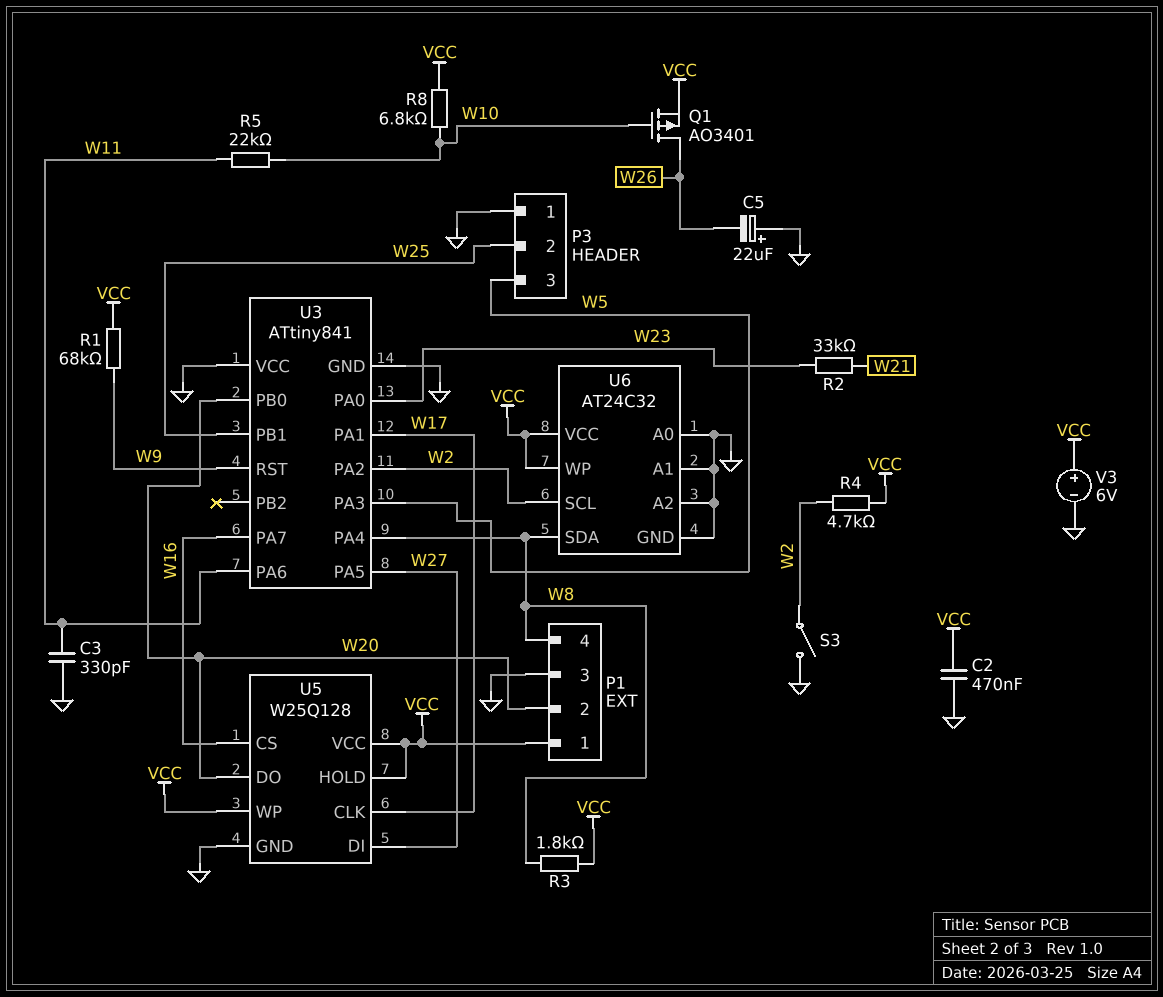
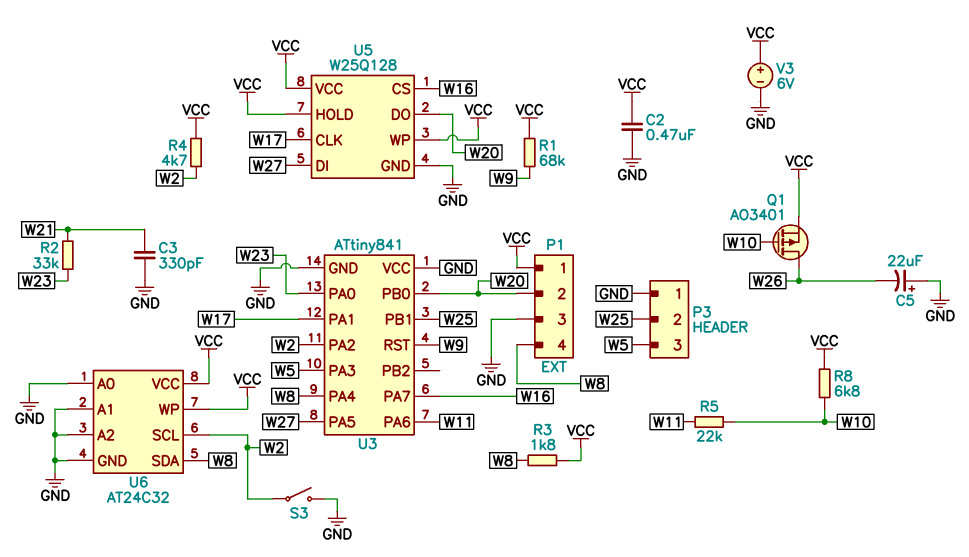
C3: 330pF (GND, W11) -> 330pF (GND, W21)

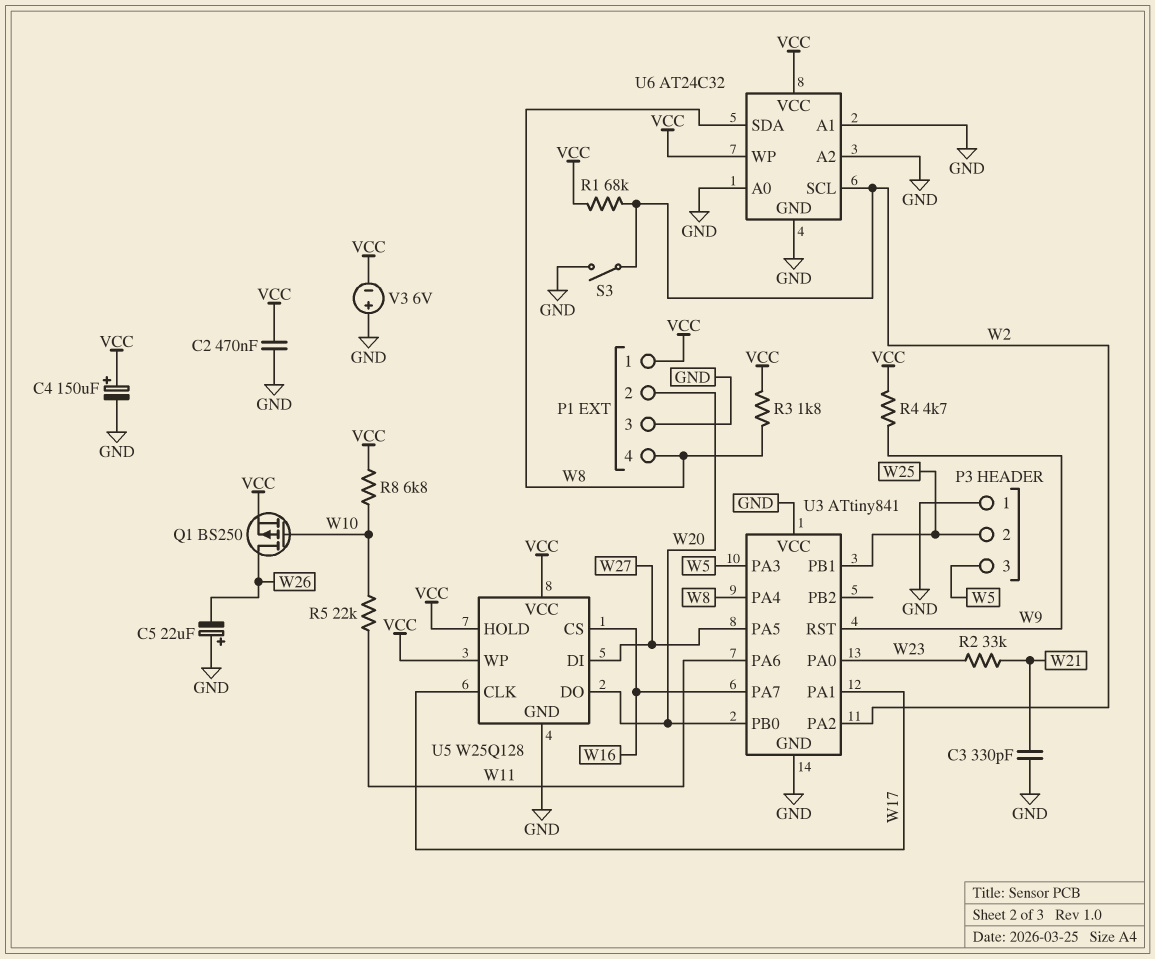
C4: none -> 150uF (plus VCC, minus GND)
Q1: PMOS AO3401 (G W10, D W26, S VCC) -> PMOS BS250 (G W10, D W26, S VCC)
R1: 68k (VCC, W9) -> 68k (VCC, W2)
R4: 4.7k (VCC, W2) -> 4.7k (VCC, W9)
V3: 6V (plus VCC, minus GND) -> 6V (plus GND, minus VCC)

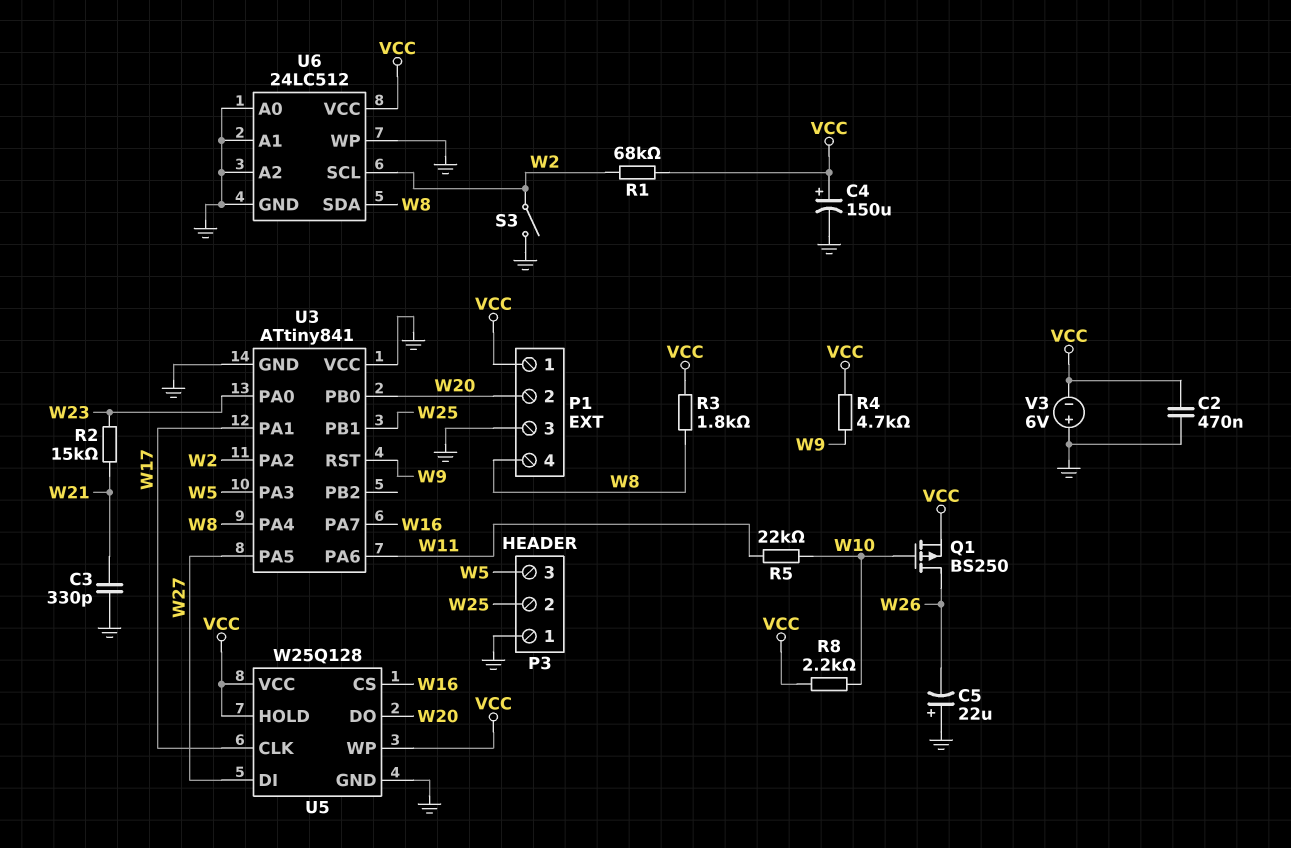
R2: 33k (W21, W23) -> 15k (W21, W23)
R8: 6.8k (VCC, W10) -> 2.2k (VCC, W10)
U6: AT24C32 -> 24LC512
U6 pin WP: VCC -> GND

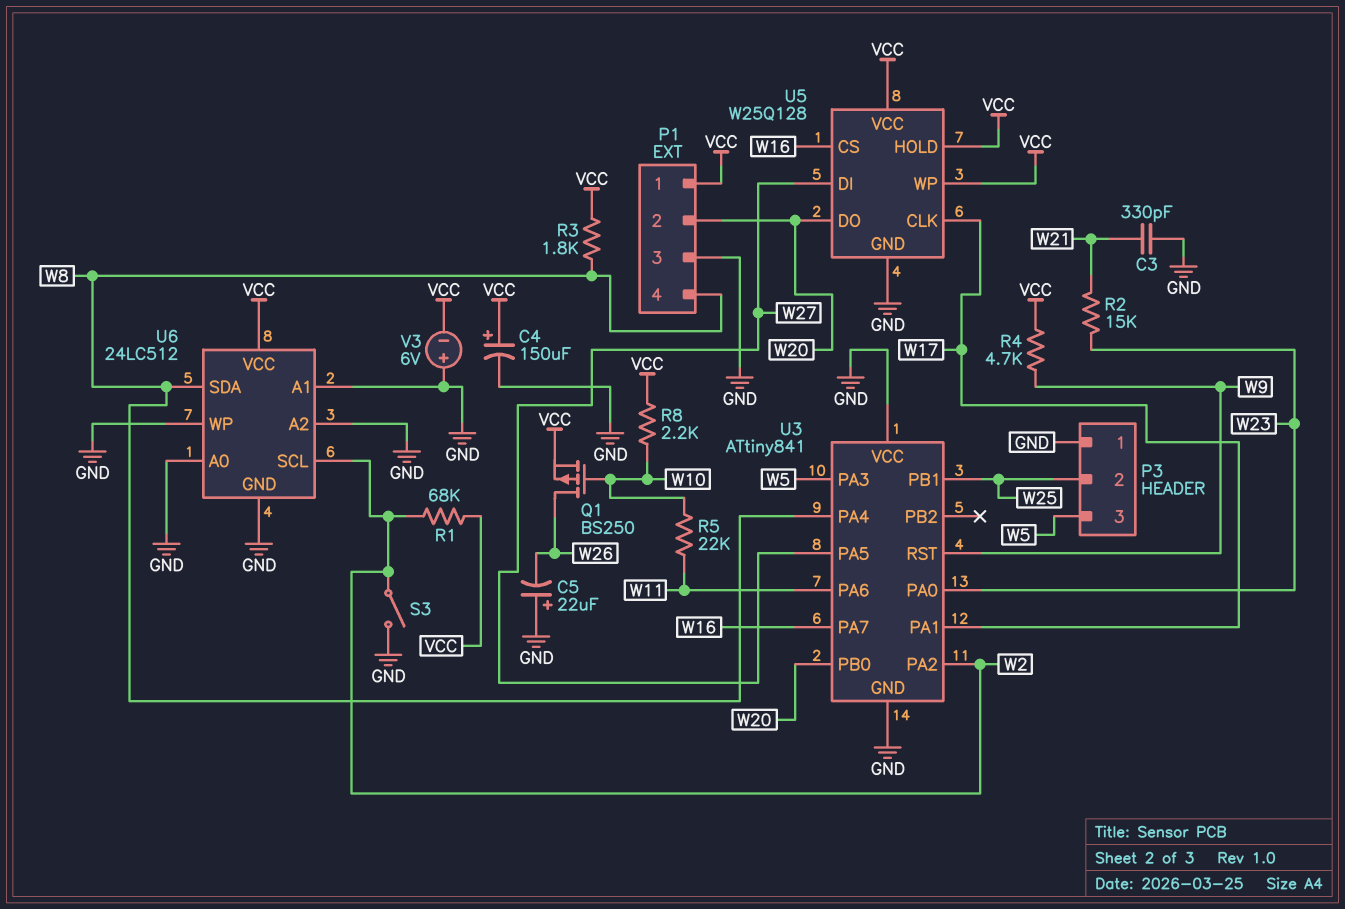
C2: 470nF (GND, VCC) -> none

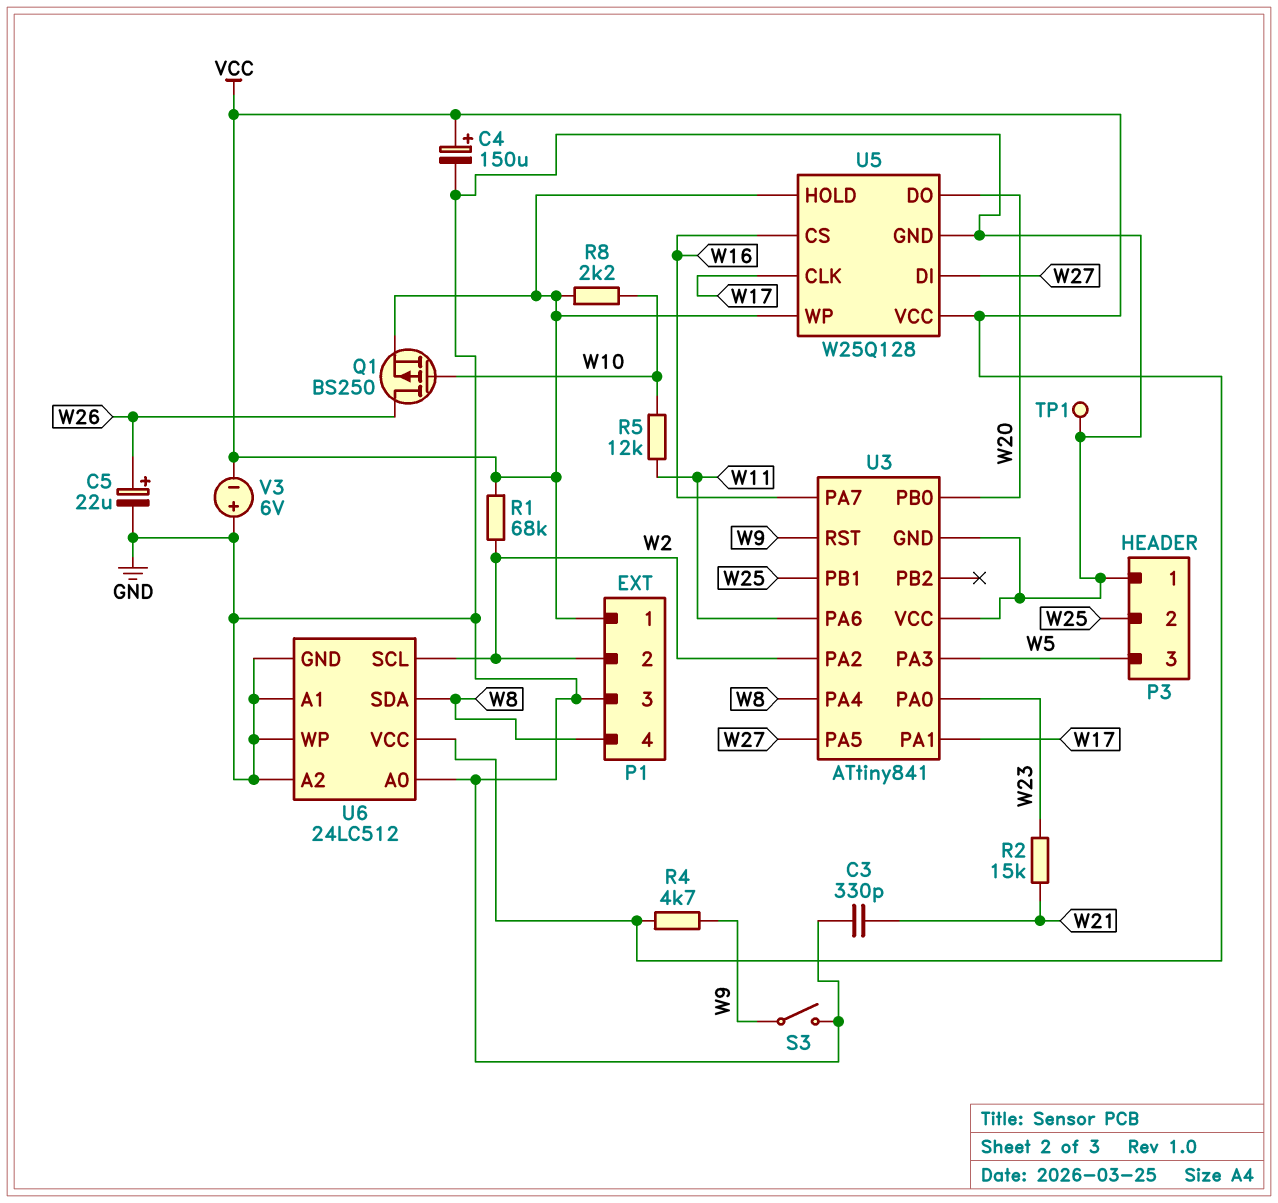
C5: 22uF (plus GND, minus W26) -> 22uF (plus W26, minus GND)
P1 pin 2: W20 -> W2
R3: 1.8k (VCC, W8) -> none
R5: 22k (W10, W11) -> 12k (W10, W11)
S3: switch (GND, W2) -> switch (GND, W9)
TP1: none -> test point (GND)

